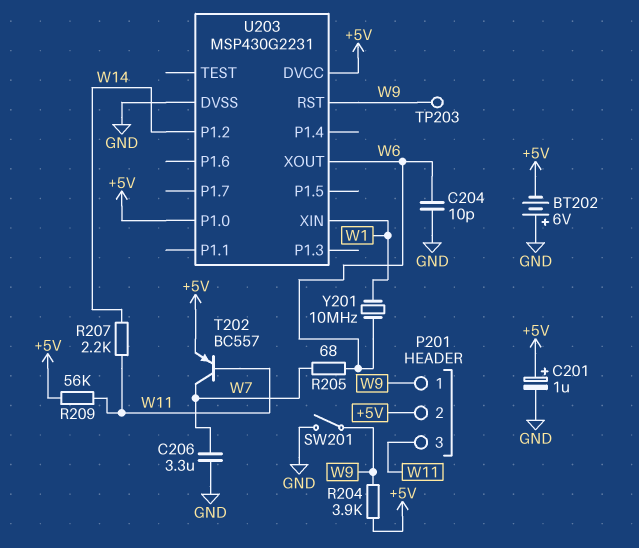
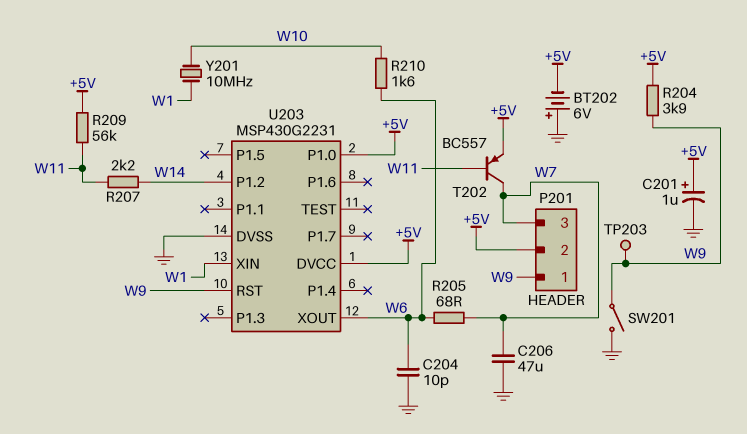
C206: 3.3uF (GND, W7) -> 47uF (GND, W7)
P201 pin 3: W11 -> W7
R210: none -> 1.6k (W6, W10)
Y201: 10MHz (W1, W6) -> 10MHz (W1, W10)

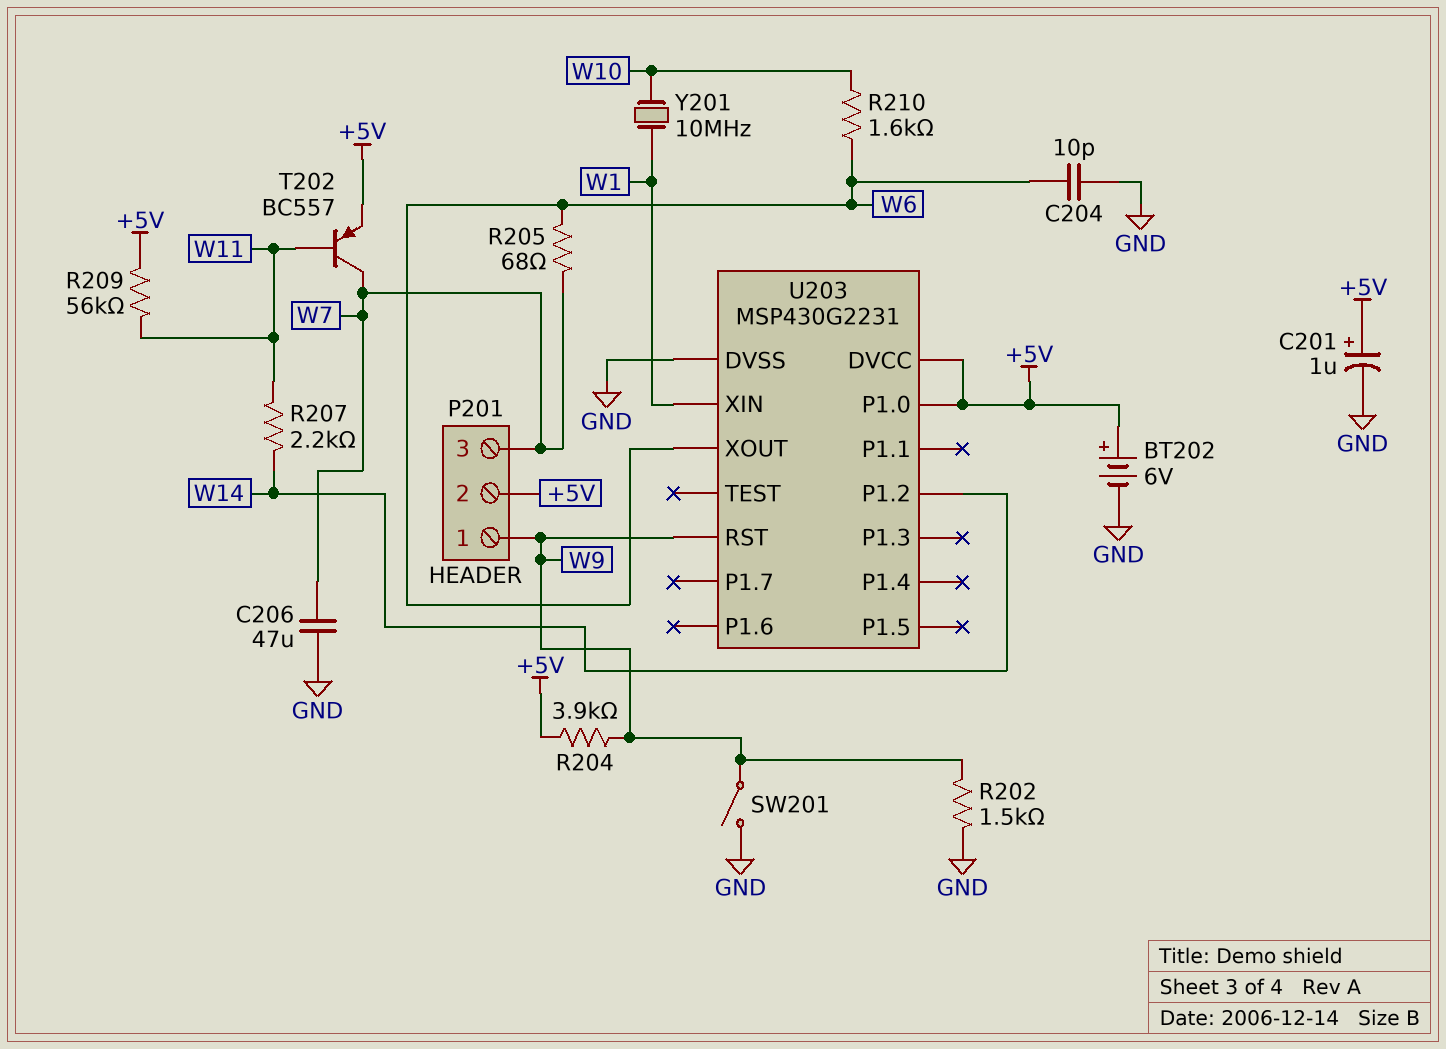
BT202: 6V (plus GND, minus +5V) -> 6V (plus +5V, minus GND)
R202: none -> 1.5k (GND, W9)
TP203: test point (W9) -> none

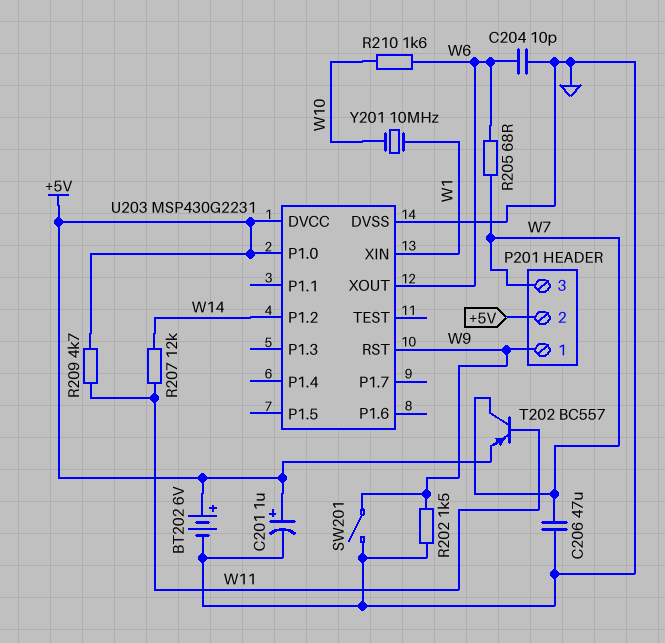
R204: 3.9k (+5V, W9) -> none
R207: 2.2k (W11, W14) -> 12k (W11, W14)
R209: 56k (+5V, W11) -> 4.7k (+5V, W11)

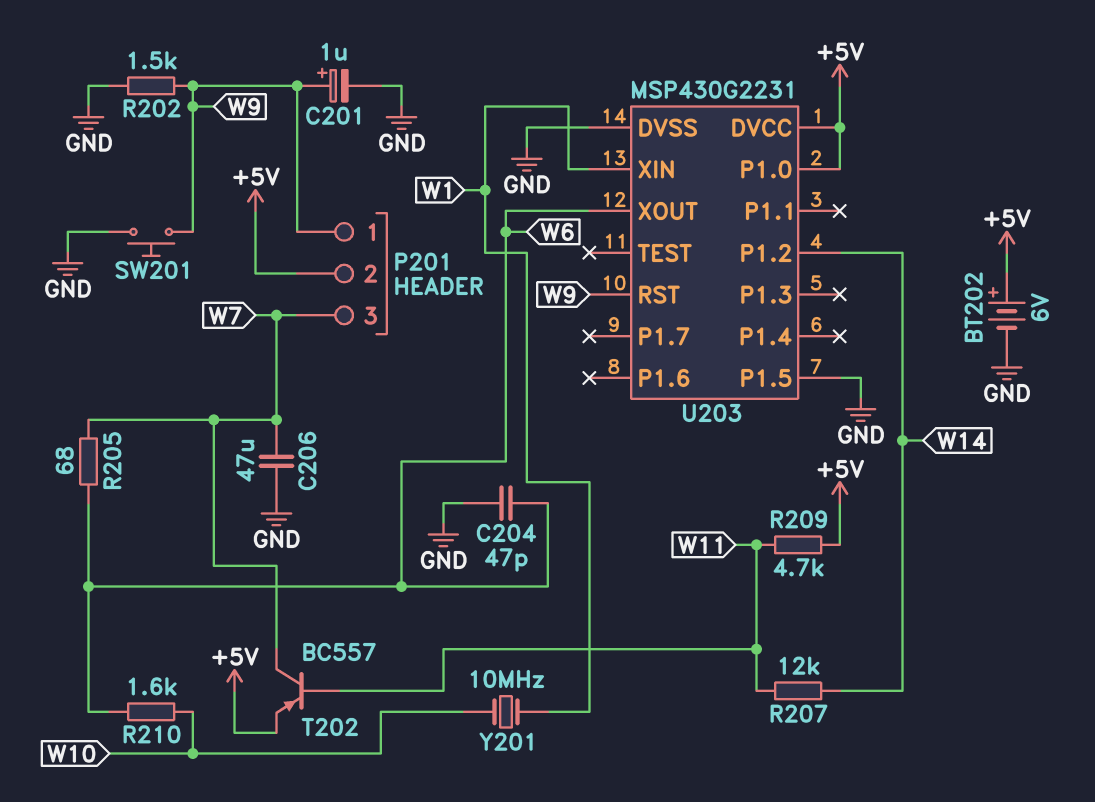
C201: 1uF (plus +5V, minus GND) -> 1uF (plus W9, minus GND)
C204: 10pF (GND, W6) -> 47pF (GND, W6)
SW201: switch (GND, W9) -> button (GND, W9)
U203 pin P1.5: none -> GND

